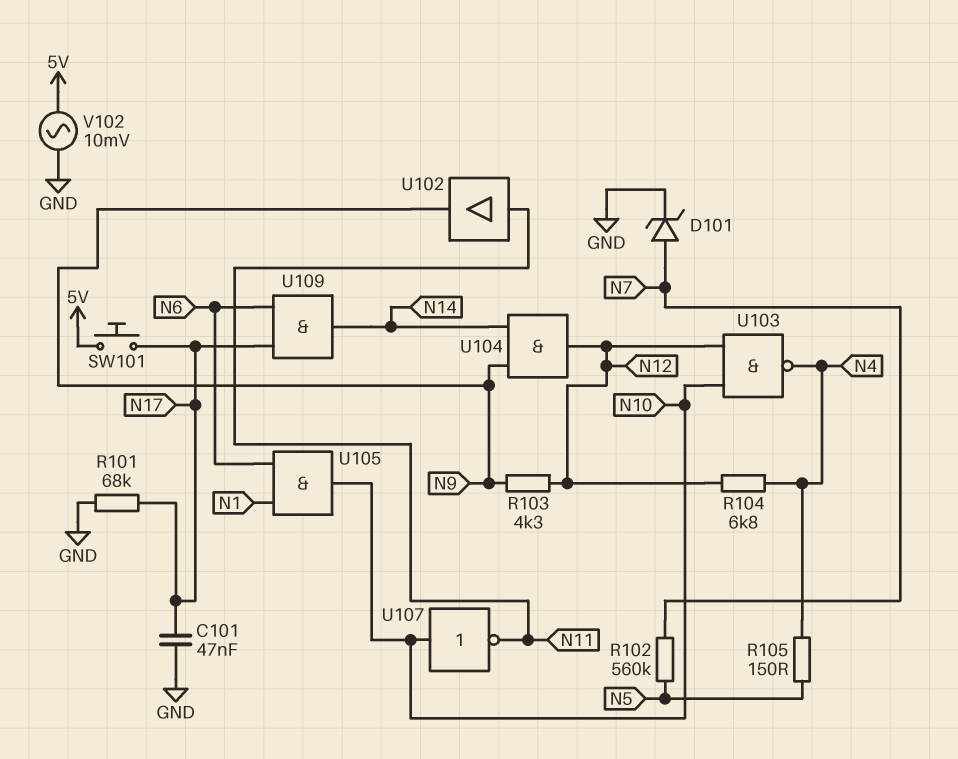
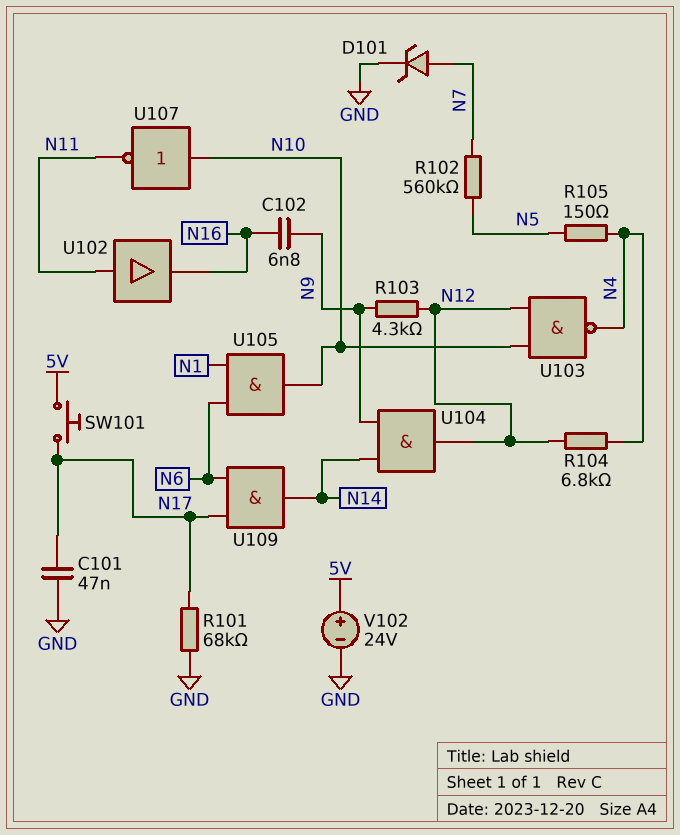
C102: none -> 6.8nF (N9, N16)
U102: buffer (in N11, out N9) -> buffer (in N11, out N16)
V102: AC 10mV (5V, GND) -> 24V (plus 5V, minus GND)

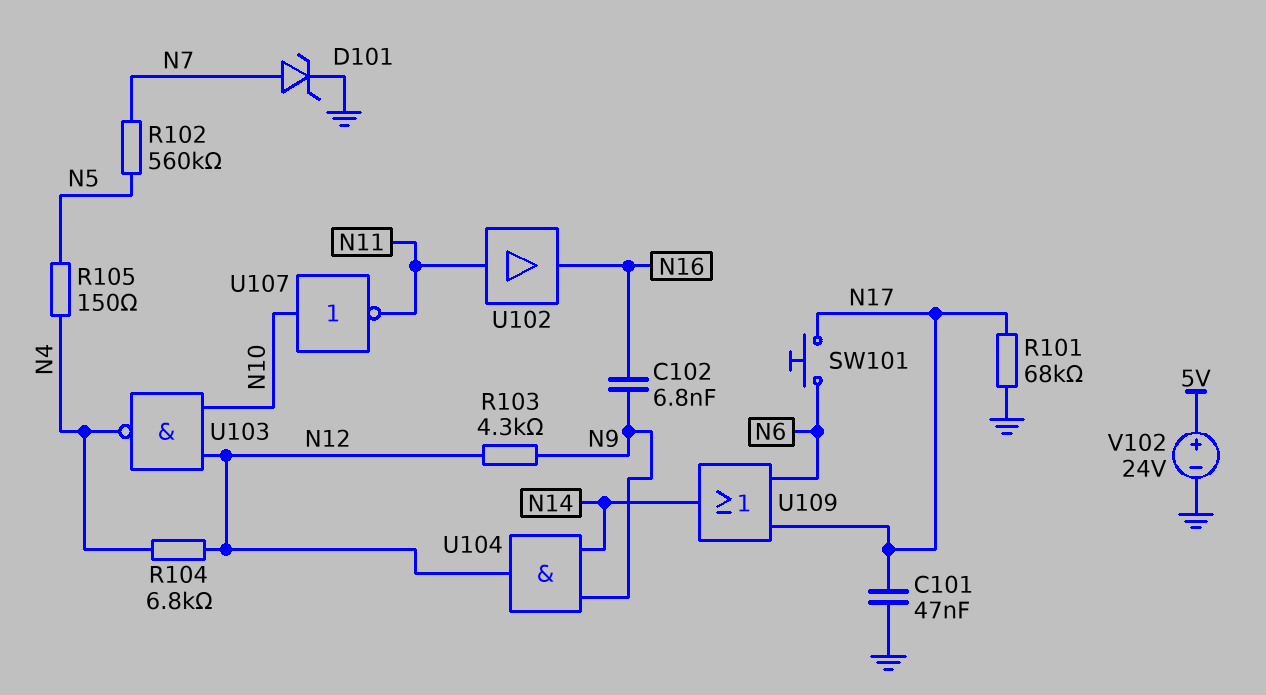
SW101: button (5V, N17) -> button (N6, N17)
U105: AND (in N1, in N6, out N10) -> none
U109: AND (in N6, in N17, out N14) -> OR (in N6, in N17, out N14)

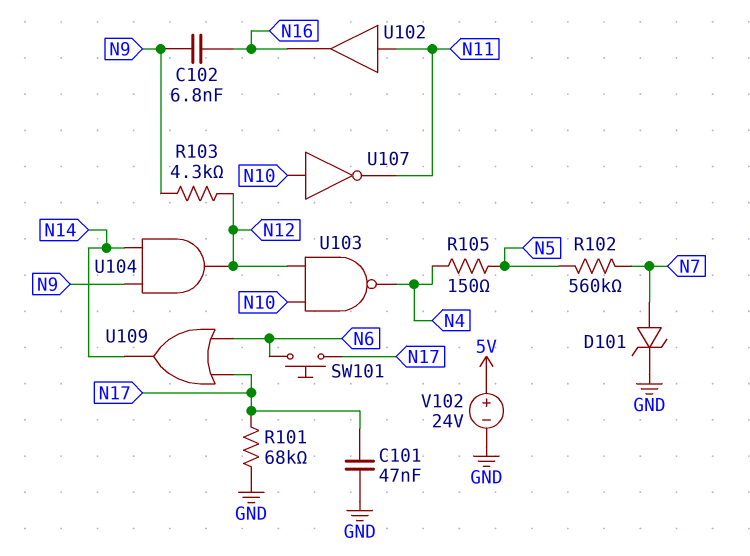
R104: 6.8k (N4, N12) -> none

